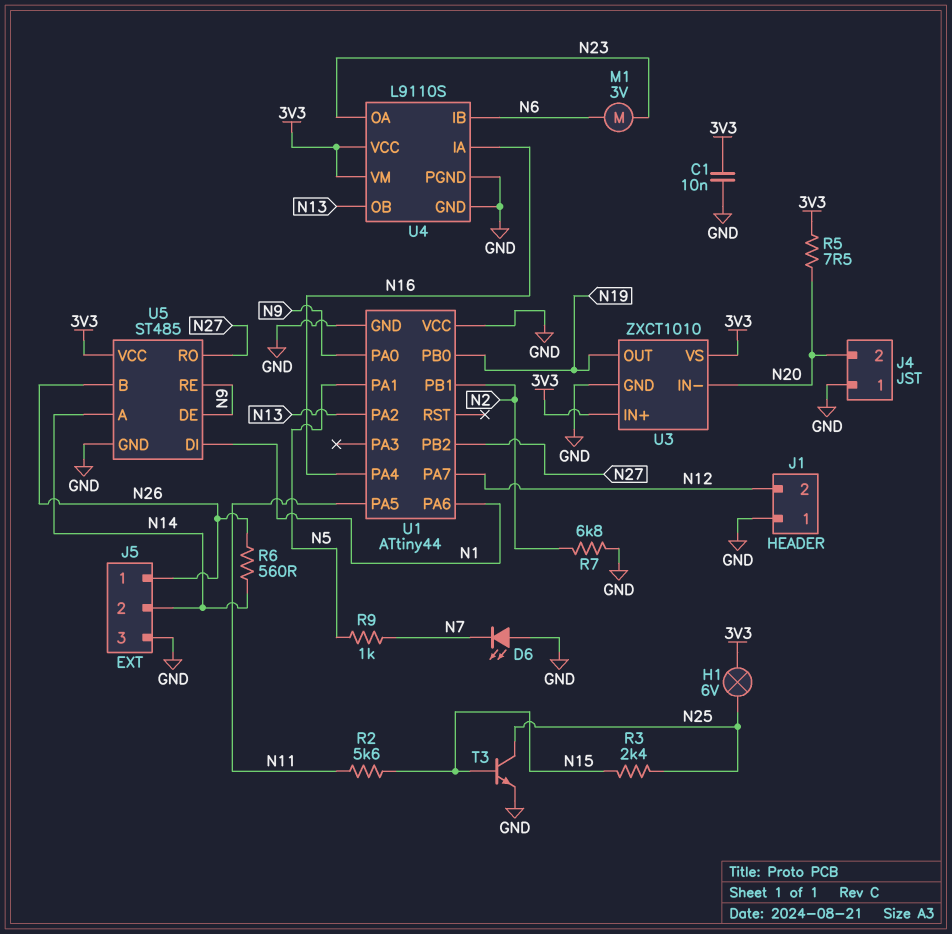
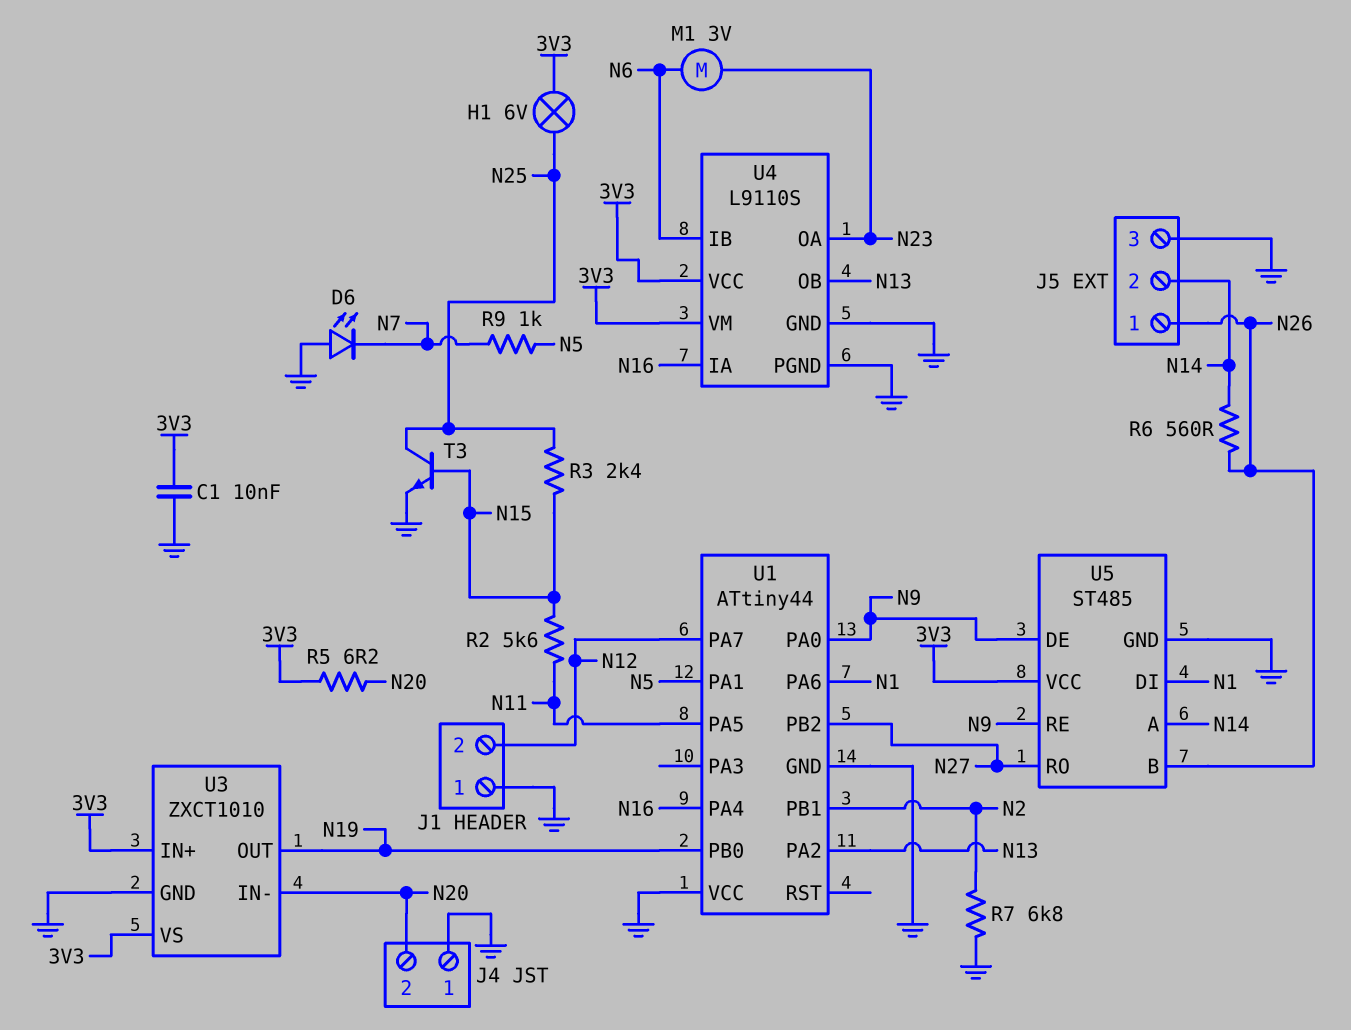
R5: 7.5 (3V3, N20) -> 6.2 (3V3, N20)

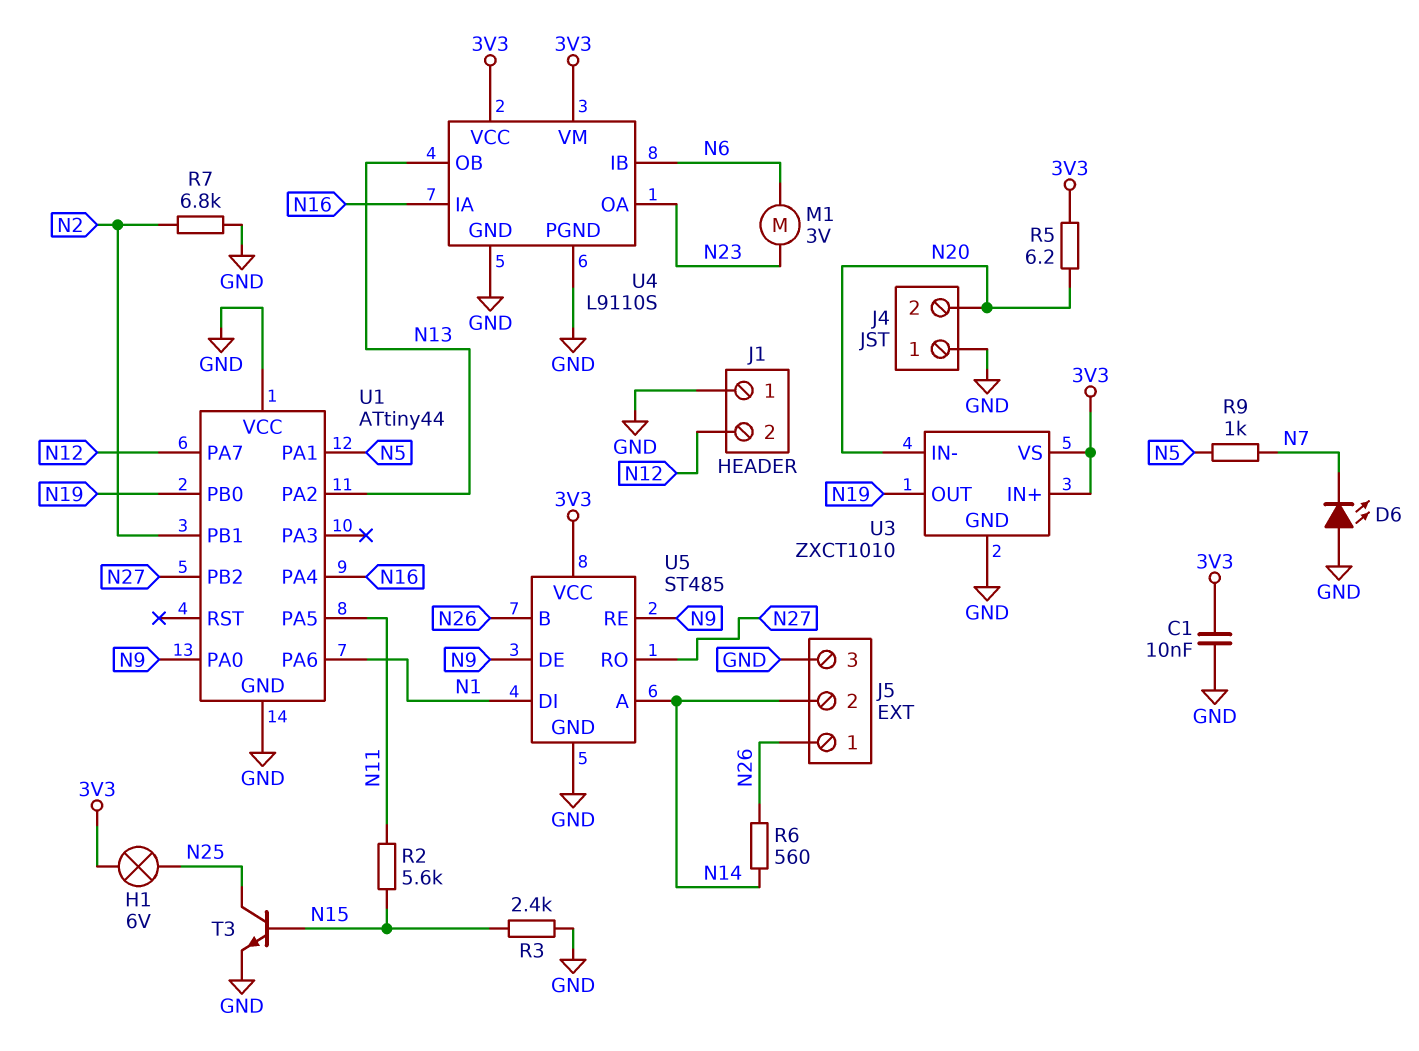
R3: 2.4k (N15, N25) -> 2.4k (GND, N15)

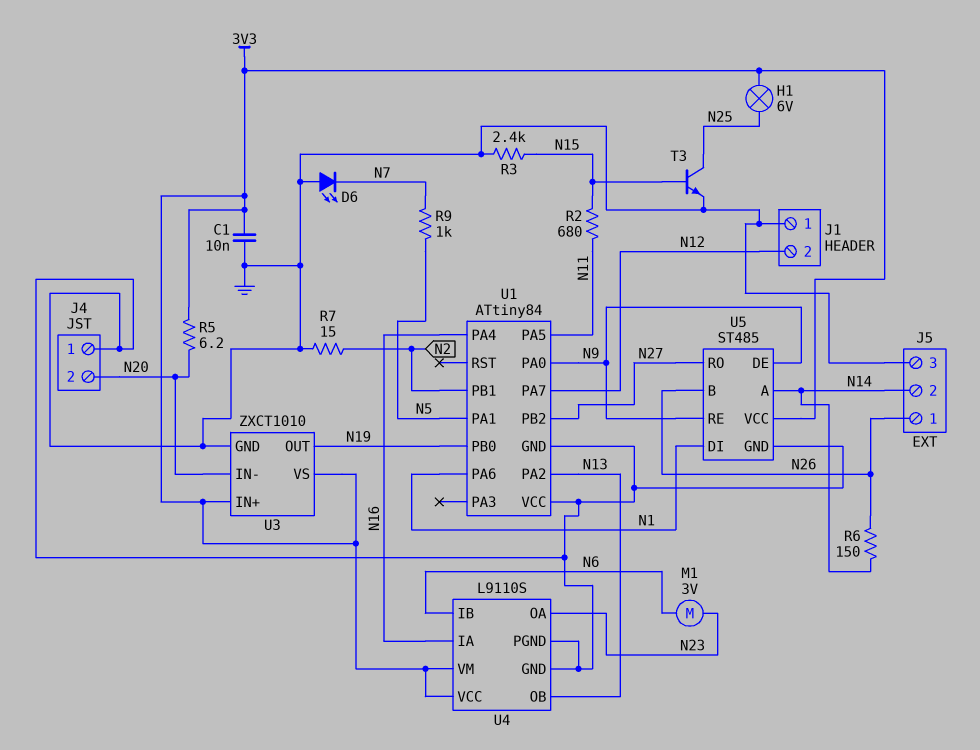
R2: 5.6k (N11, N15) -> 680 (N11, N15)
R6: 560 (N14, N26) -> 150 (N14, N26)
R7: 6.8k (GND, N2) -> 15 (GND, N2)
U1: ATtiny44 -> ATtiny84

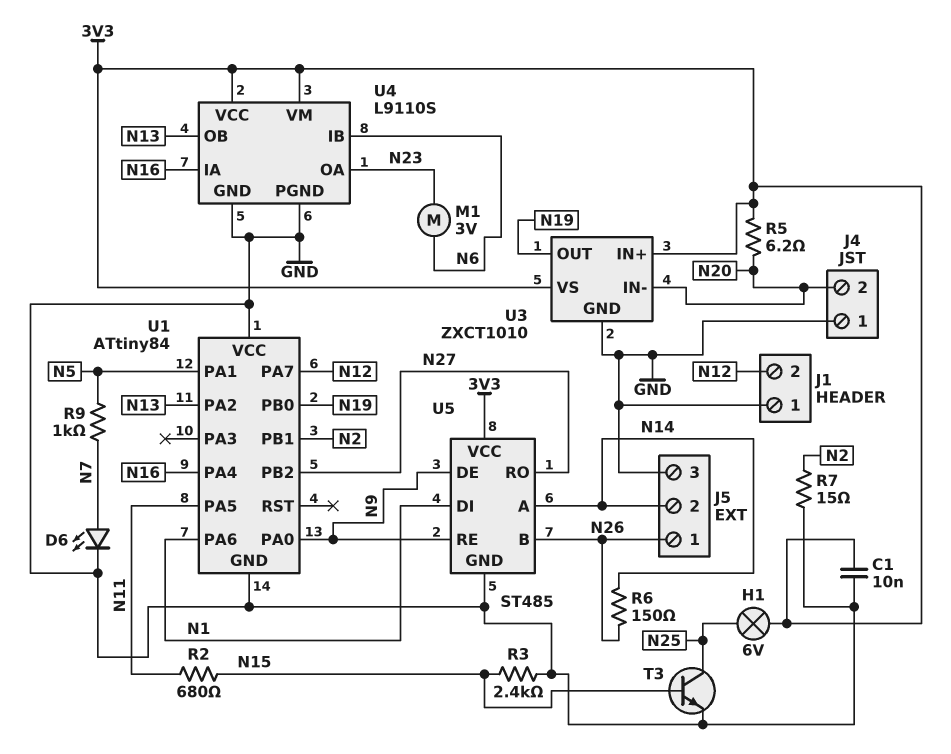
D6: LED (A GND, K N7) -> LED (A N7, K GND)

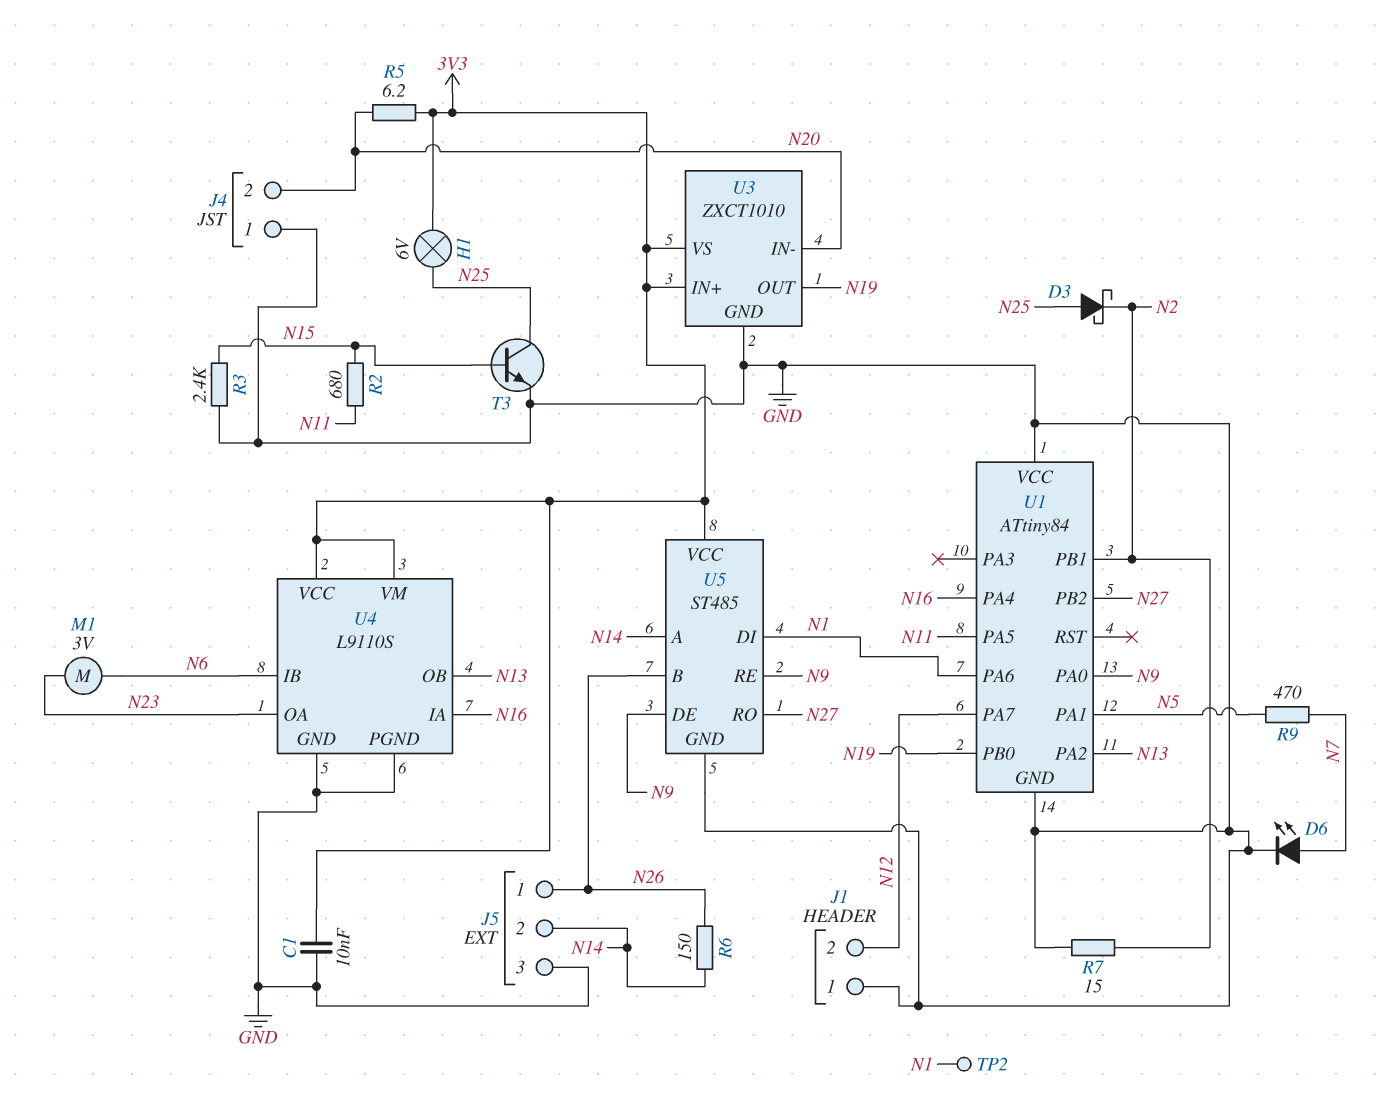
D3: none -> schottky (A N25, K N2)
R9: 1k (N5, N7) -> 470 (N5, N7)
TP2: none -> test point (N1)

